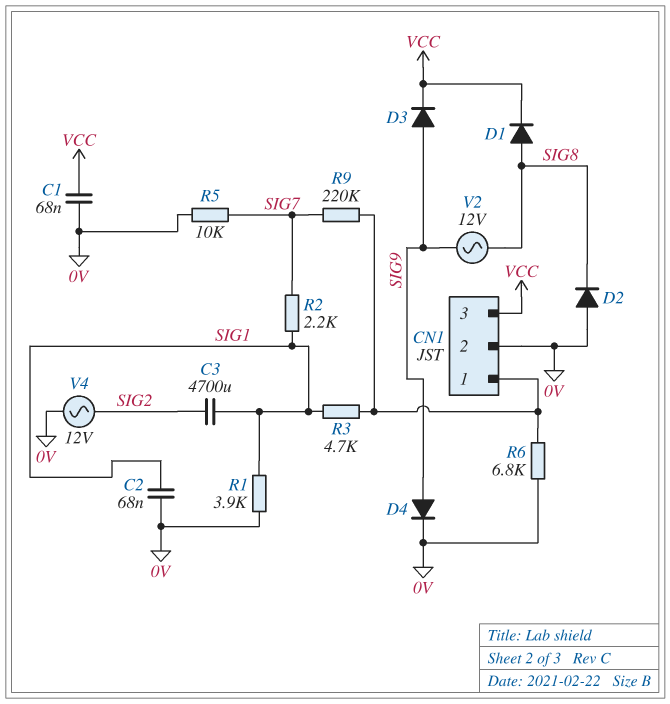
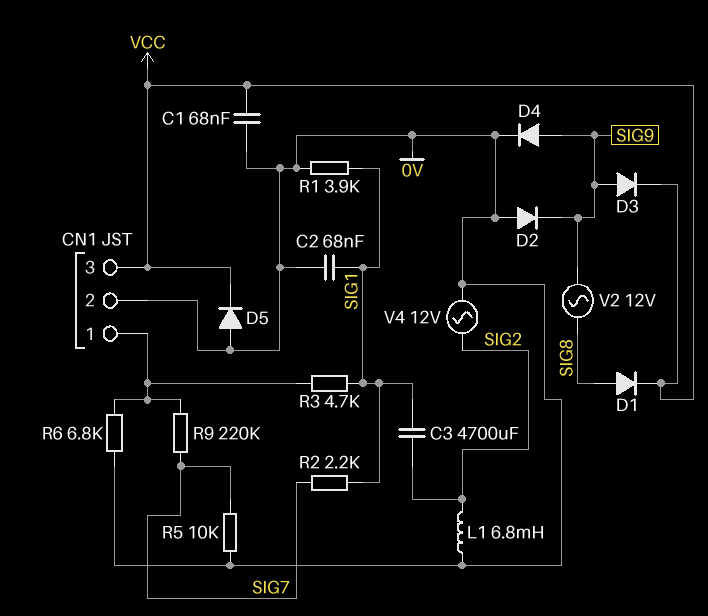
D2: diode (A 0V, K SIG8) -> diode (A 0V, K SIG9)
D5: none -> diode (A 0V, K VCC)
L1: none -> 6.8mH (0V, SIG2)

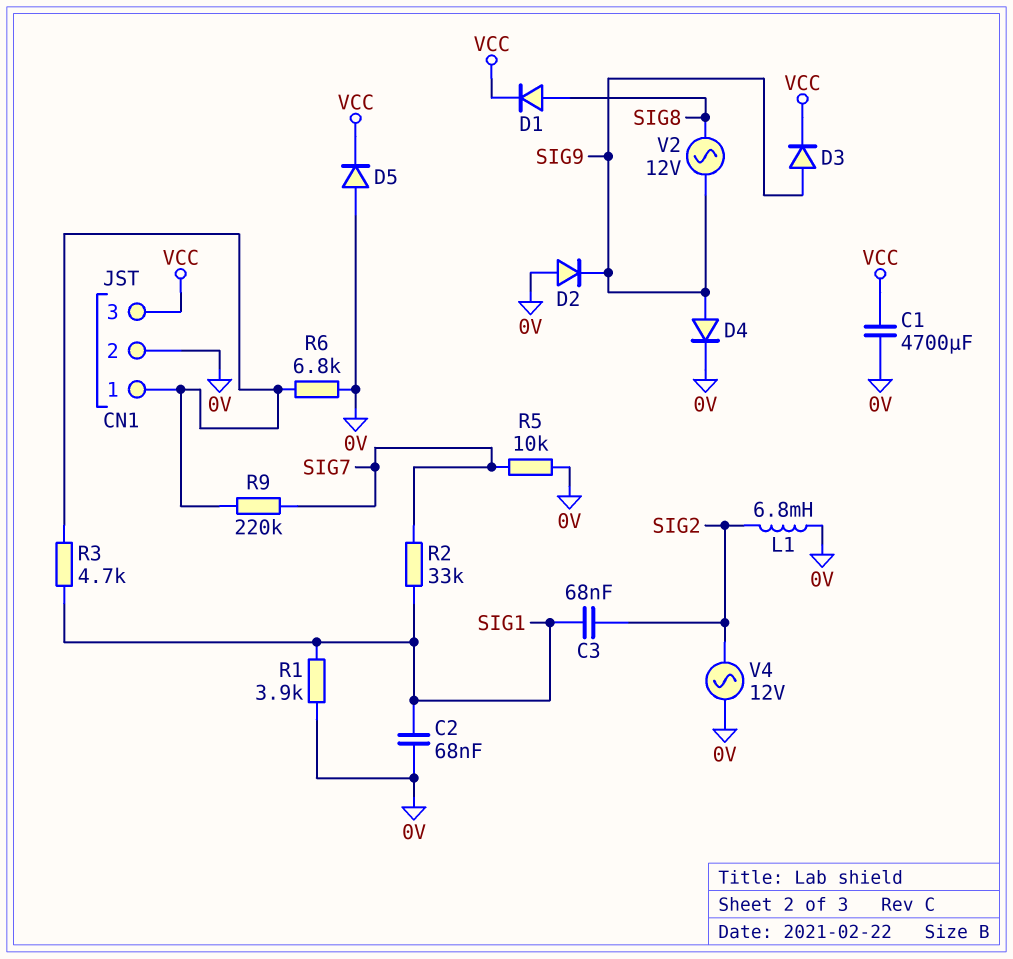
C1: 68nF (0V, VCC) -> 4700uF (0V, VCC)
C3: 4700uF (SIG1, SIG2) -> 68nF (SIG1, SIG2)
R2: 2.2k (SIG1, SIG7) -> 33k (SIG1, SIG7)

